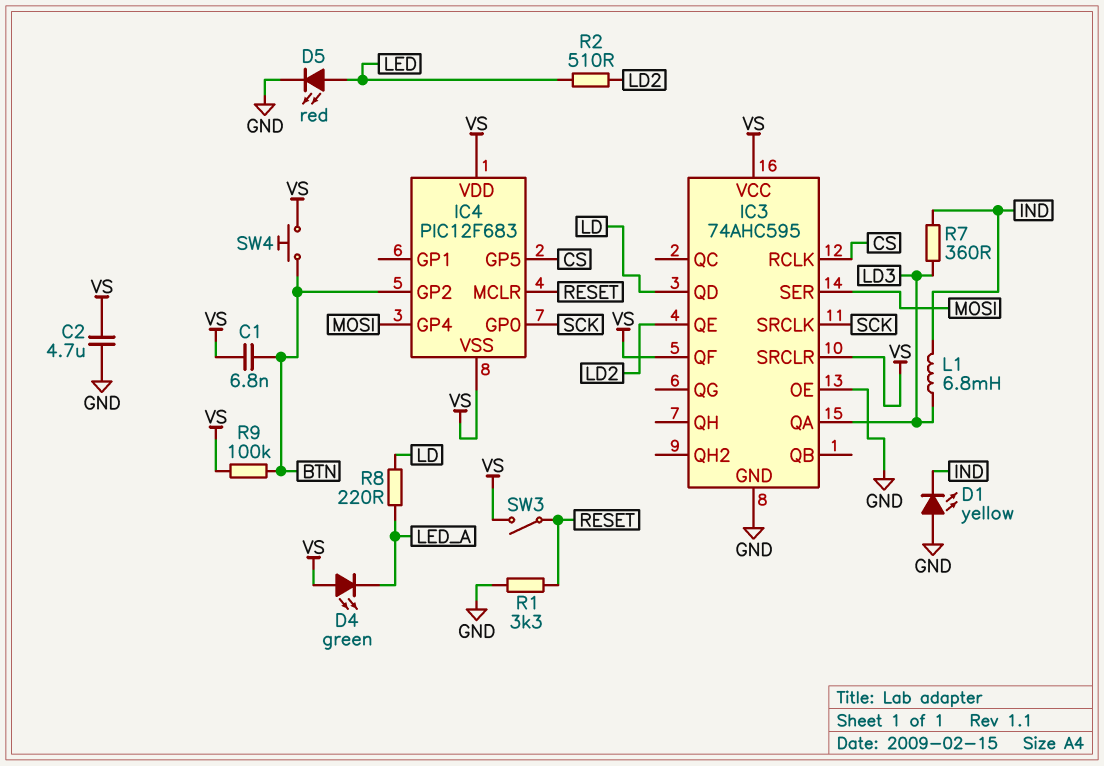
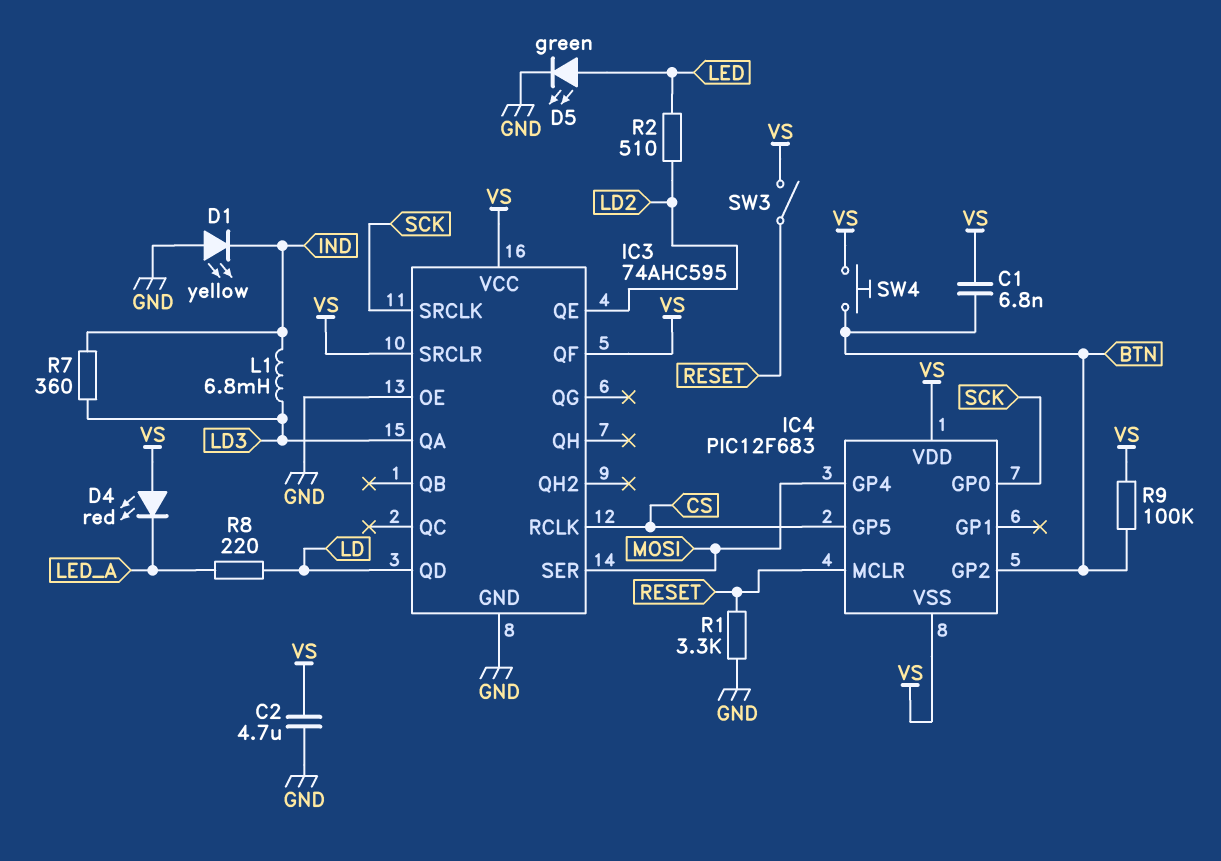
D4: LED green (A VS, K LED_A) -> LED red (A VS, K LED_A)
D5: LED red (A LED, K GND) -> LED green (A LED, K GND)

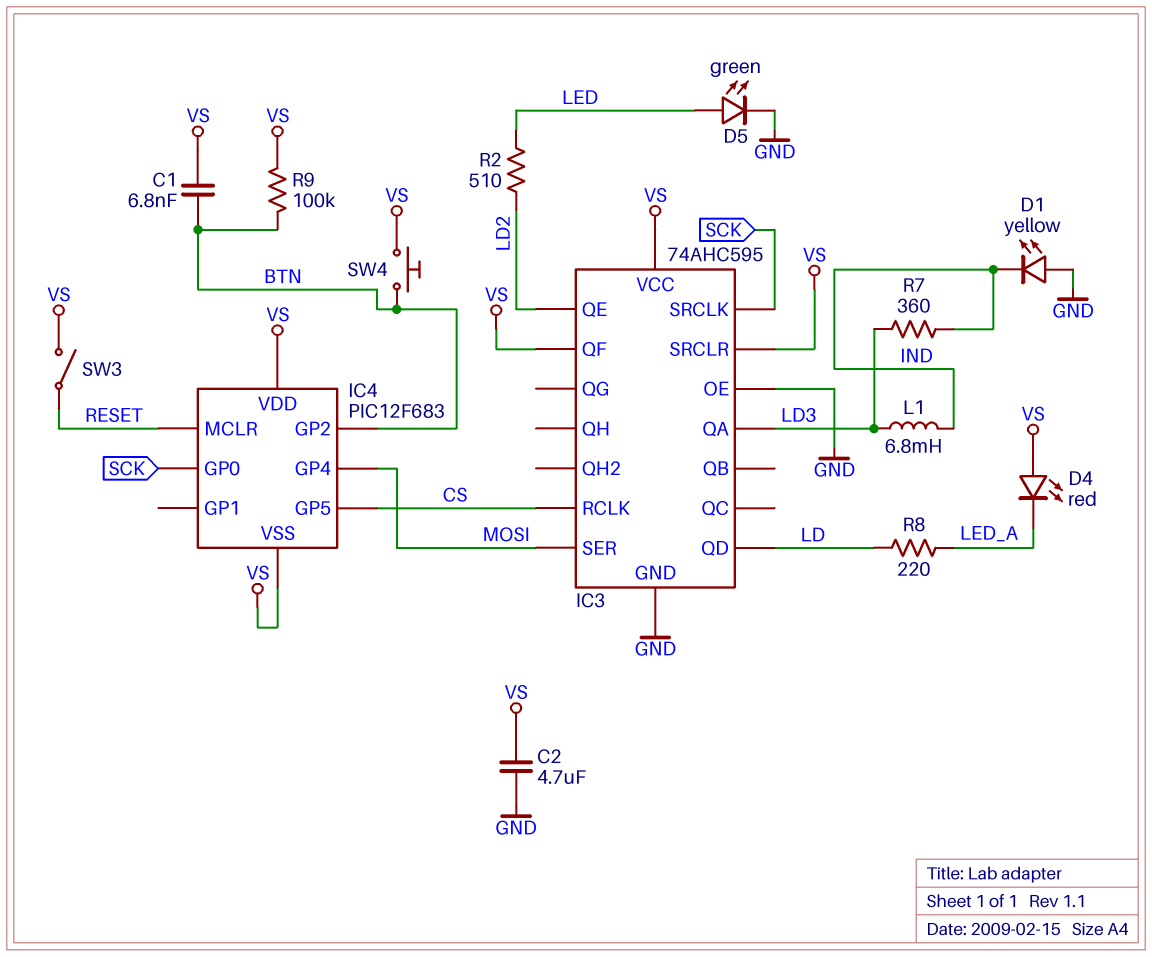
R1: 3.3k (GND, RESET) -> none

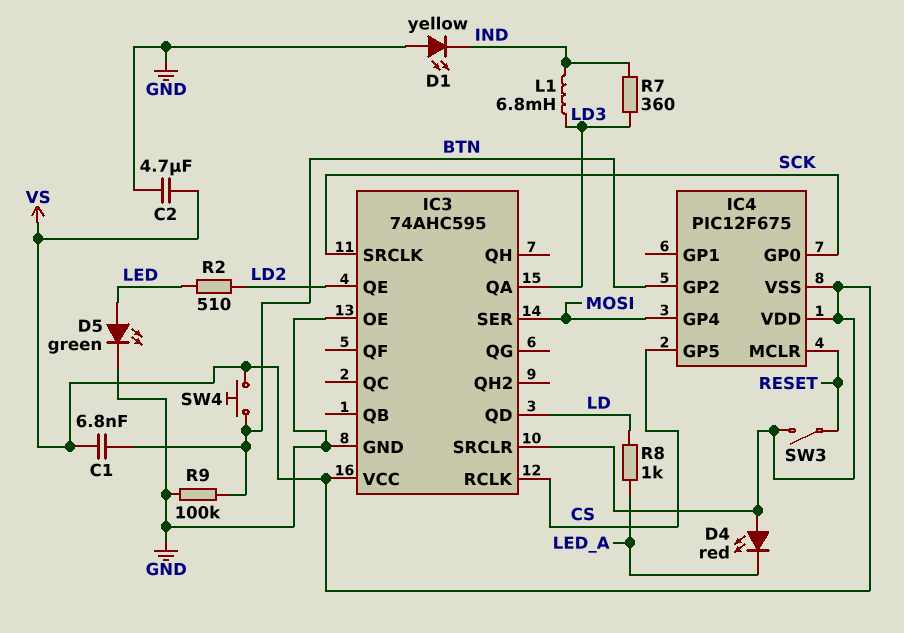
IC3 pin QF: VS -> none
IC4: PIC12F683 -> PIC12F675
R8: 220 (LD, LED_A) -> 1k (LD, LED_A)
R9: 100k (BTN, VS) -> 100k (BTN, GND)

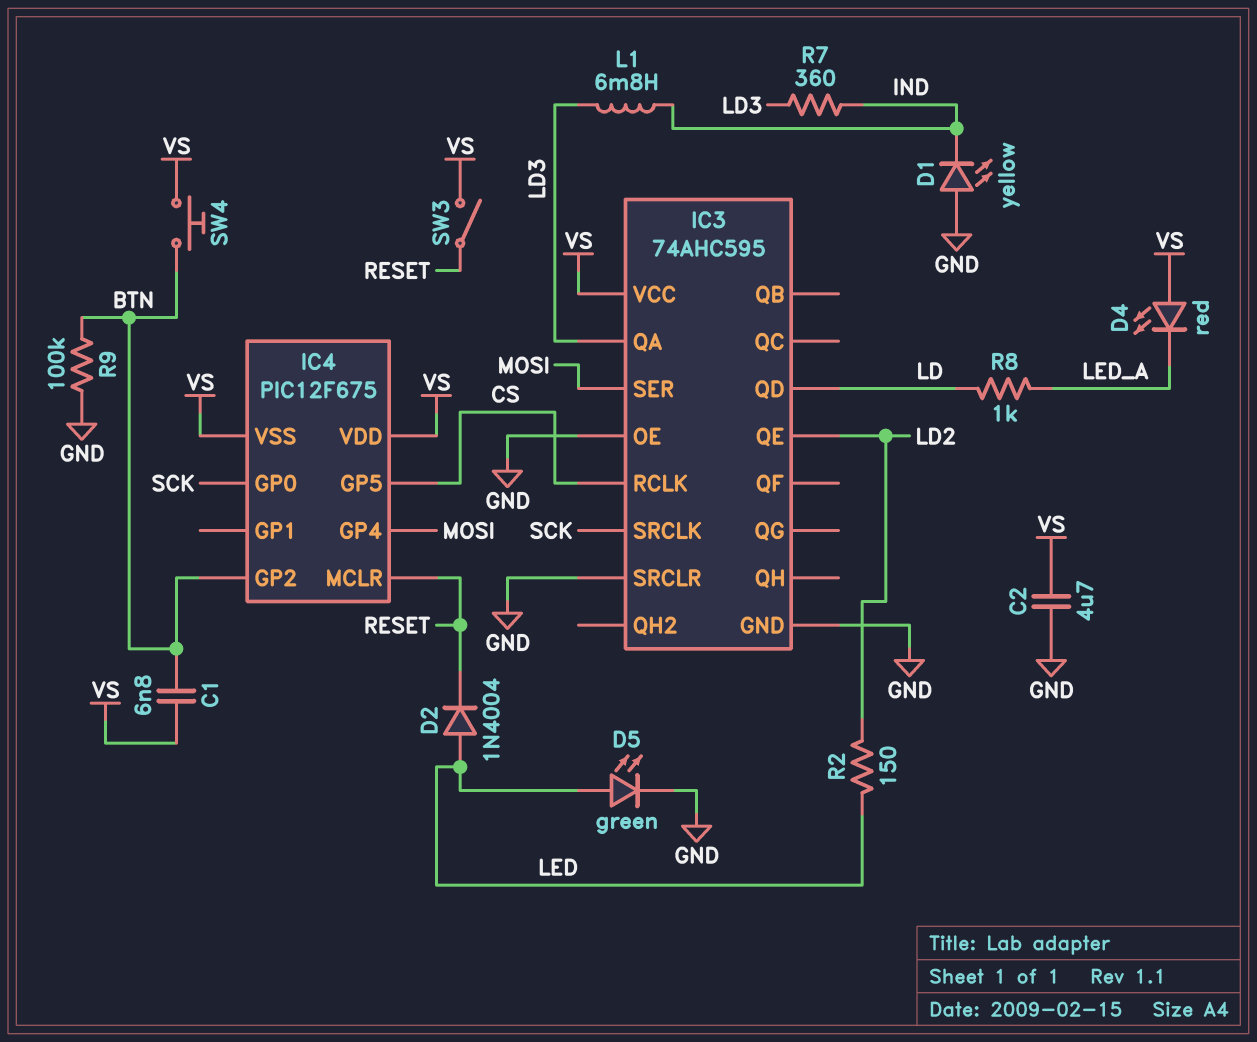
D2: none -> diode 1N4004 (A LED, K RESET)
IC3 pin SRCLR: VS -> GND
R2: 510 (LD2, LED) -> 150 (LD2, LED)

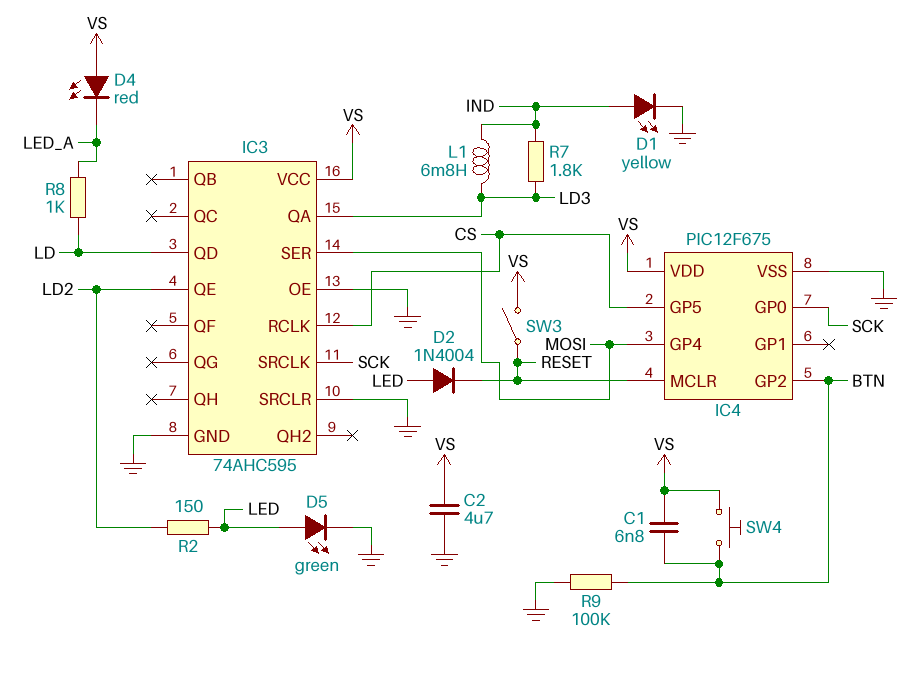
D1: LED yellow (A GND, K IND) -> LED yellow (A IND, K GND)
IC4 pin VSS: VS -> GND
R7: 360 (IND, LD3) -> 1.8k (IND, LD3)

